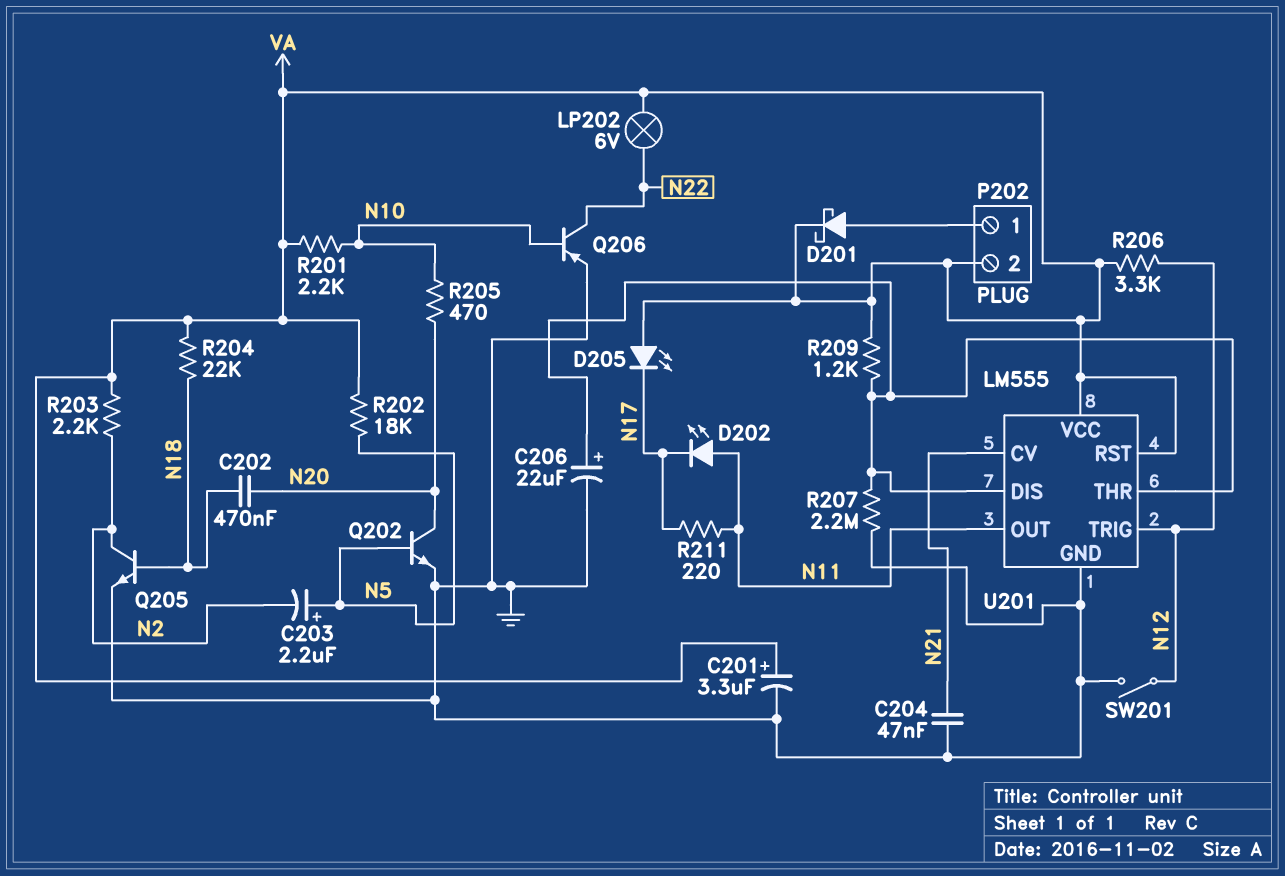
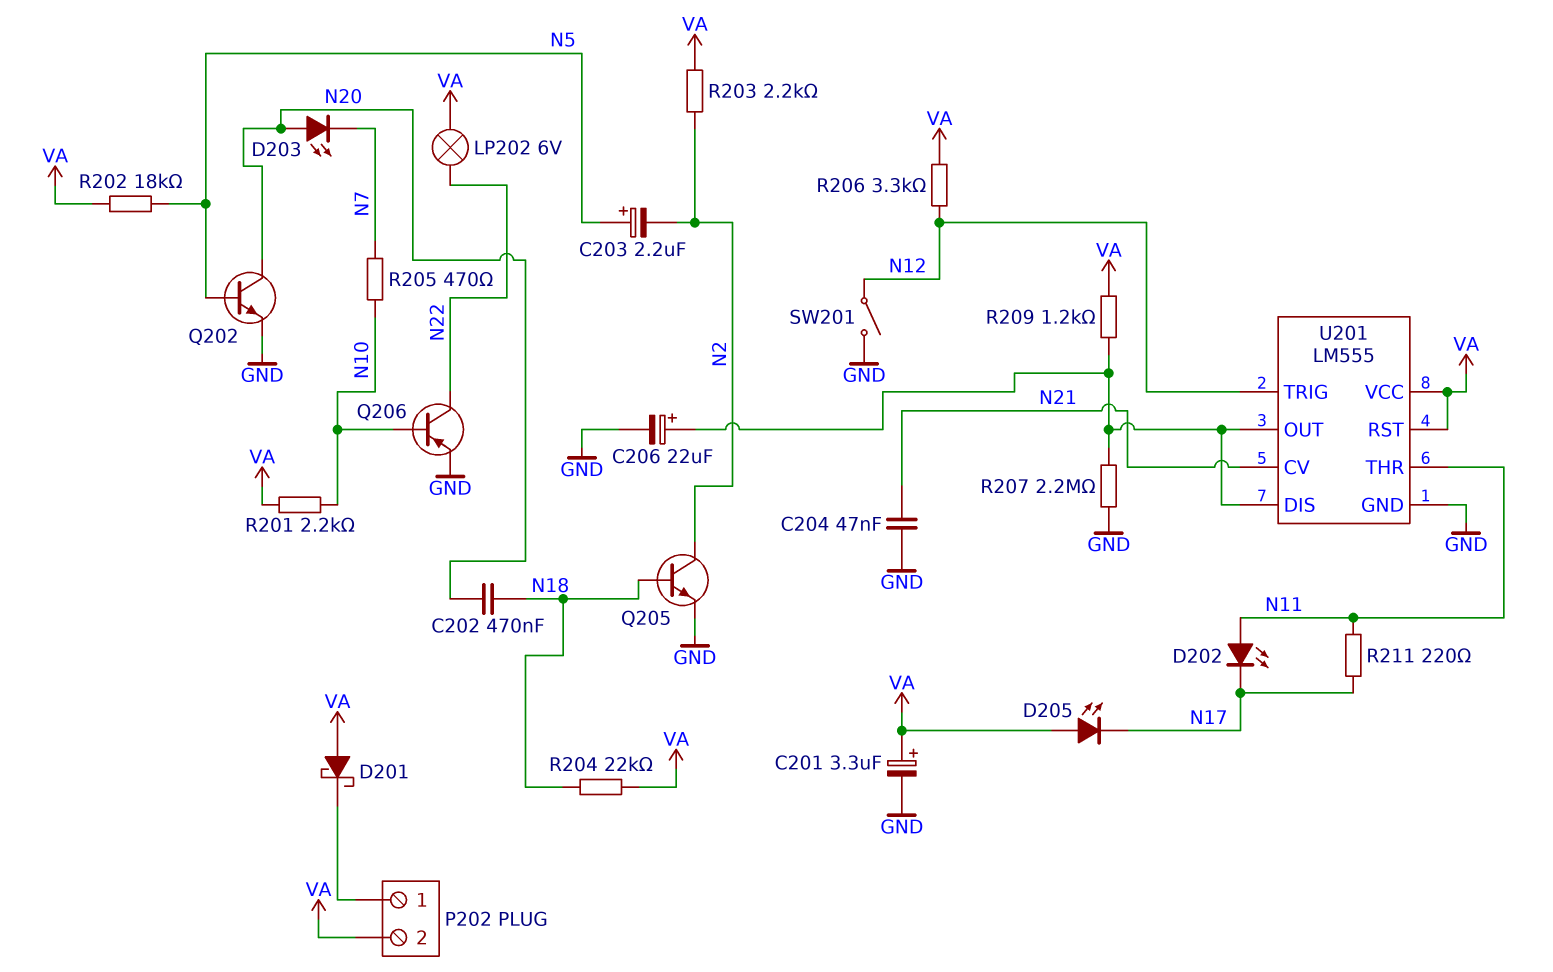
D201: schottky (A P202/1, K VA) -> schottky (A VA, K P202/1)
D203: none -> LED (A N20, K N7)
R205: 470 (N10, N20) -> 470 (N7, N10)
U201 pin OUT: N11 -> U201/DIS
U201 pin THR: U201/DIS -> N11

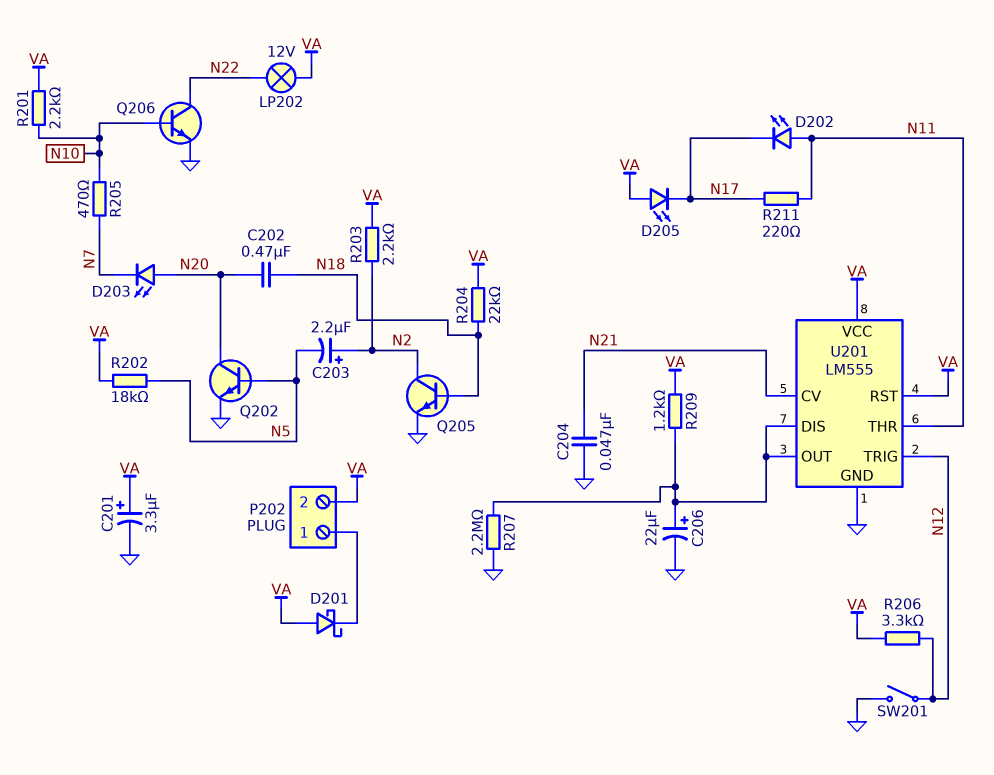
C203: 2.2uF (plus N5, minus N2) -> 2.2uF (plus N2, minus N5)
LP202: lamp 6V (N22, VA) -> lamp 12V (N22, VA)
Q206: PNP (B N10, C N22, E GND) -> NPN (B N10, C N22, E GND)

